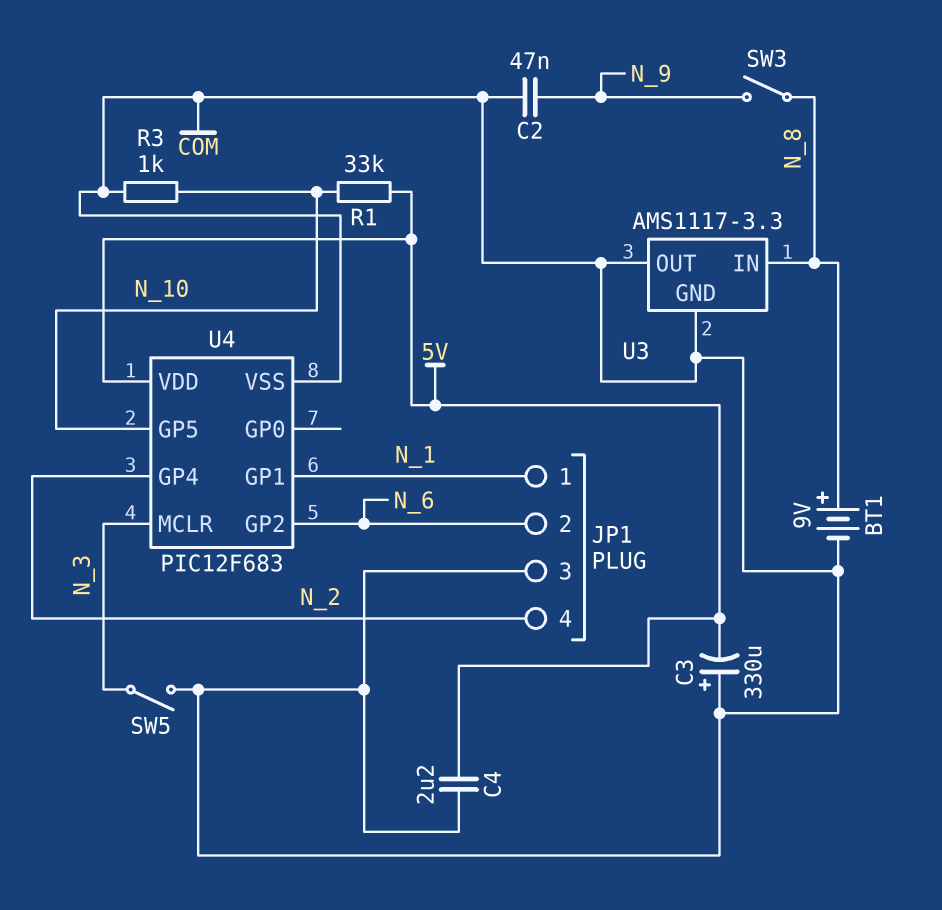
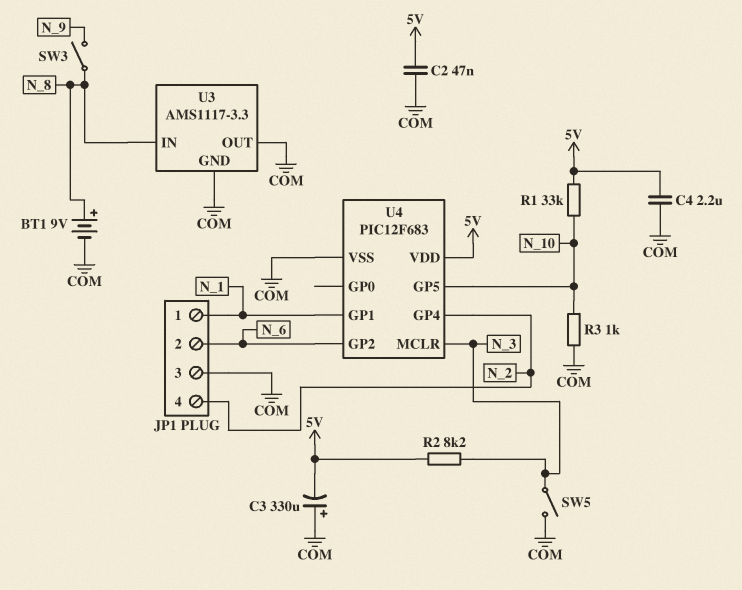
C2: 47nF (COM, N_9) -> 47nF (5V, COM)
R2: none -> 8.2k (5V, N_3)

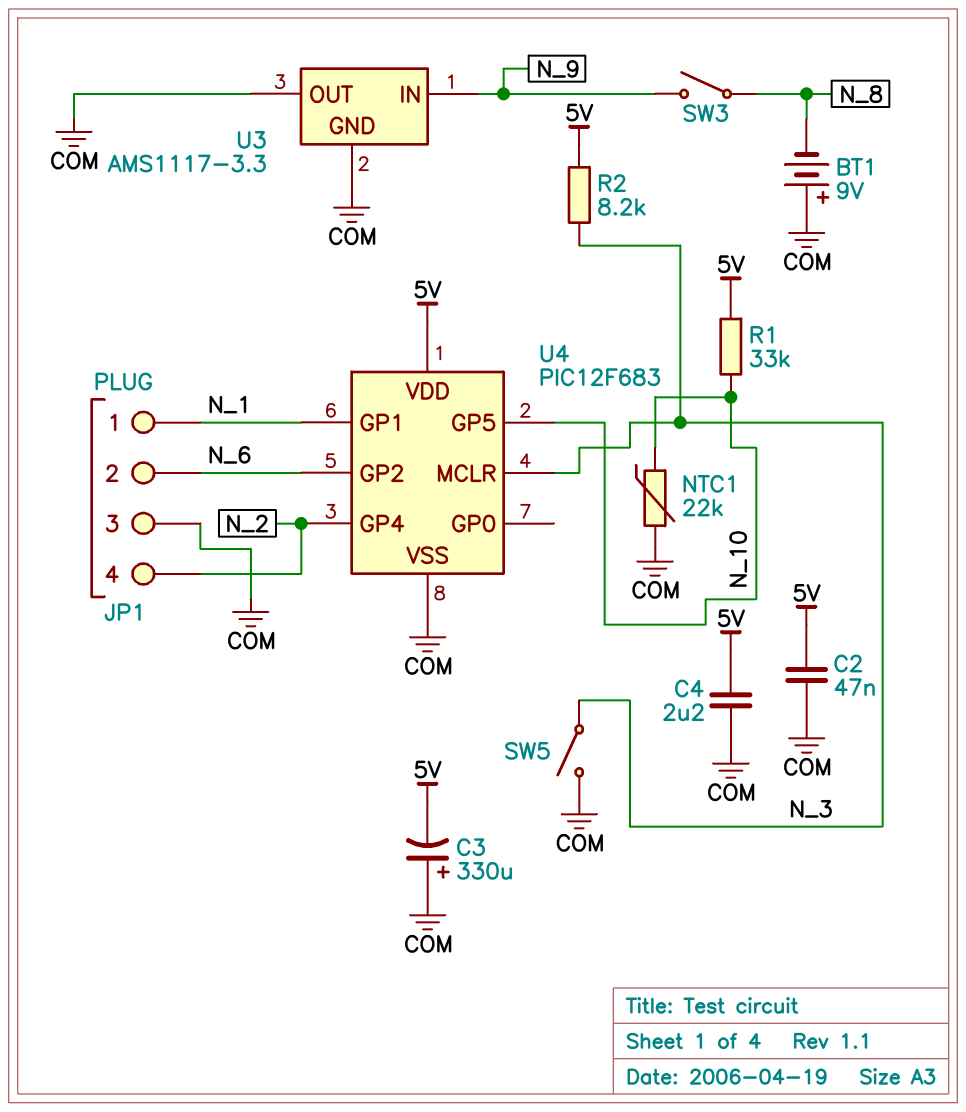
BT1: 9V (plus N_8, minus COM) -> 9V (plus COM, minus N_8)
NTC1: none -> 22k (COM, N_10)
R3: 1k (COM, N_10) -> none
U3 pin IN: N_8 -> N_9

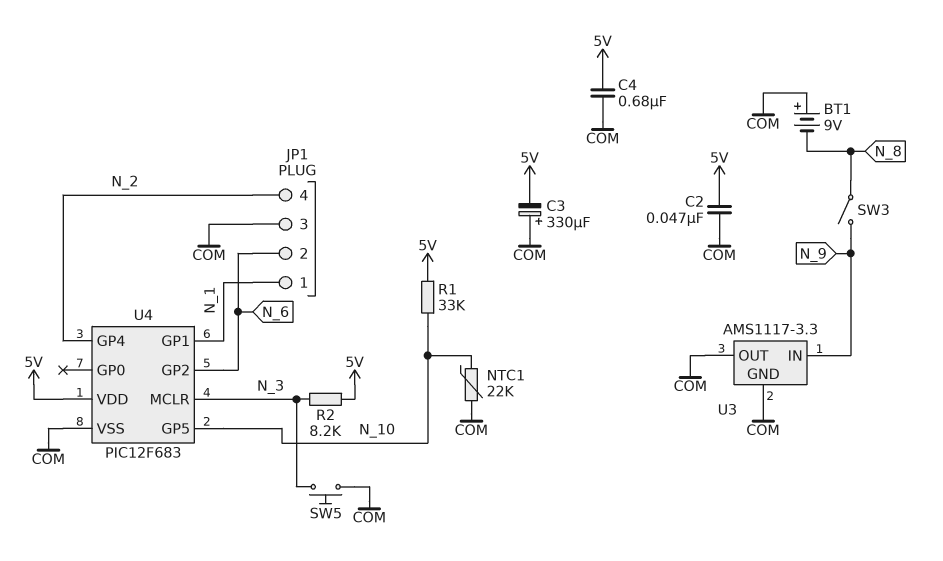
C4: 2.2uF (5V, COM) -> 680nF (5V, COM)
SW5: switch (COM, N_3) -> button (COM, N_3)

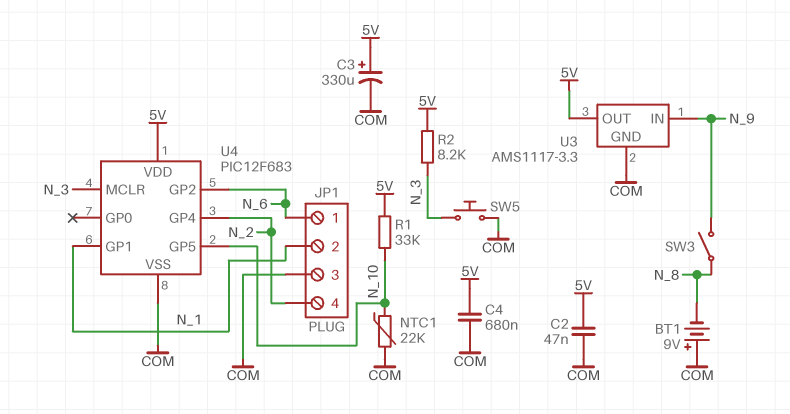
C3: 330uF (plus COM, minus 5V) -> 330uF (plus 5V, minus COM)
JP1 pin 1: N_1 -> N_6
JP1 pin 2: N_6 -> N_1
U3 pin OUT: COM -> 5V

